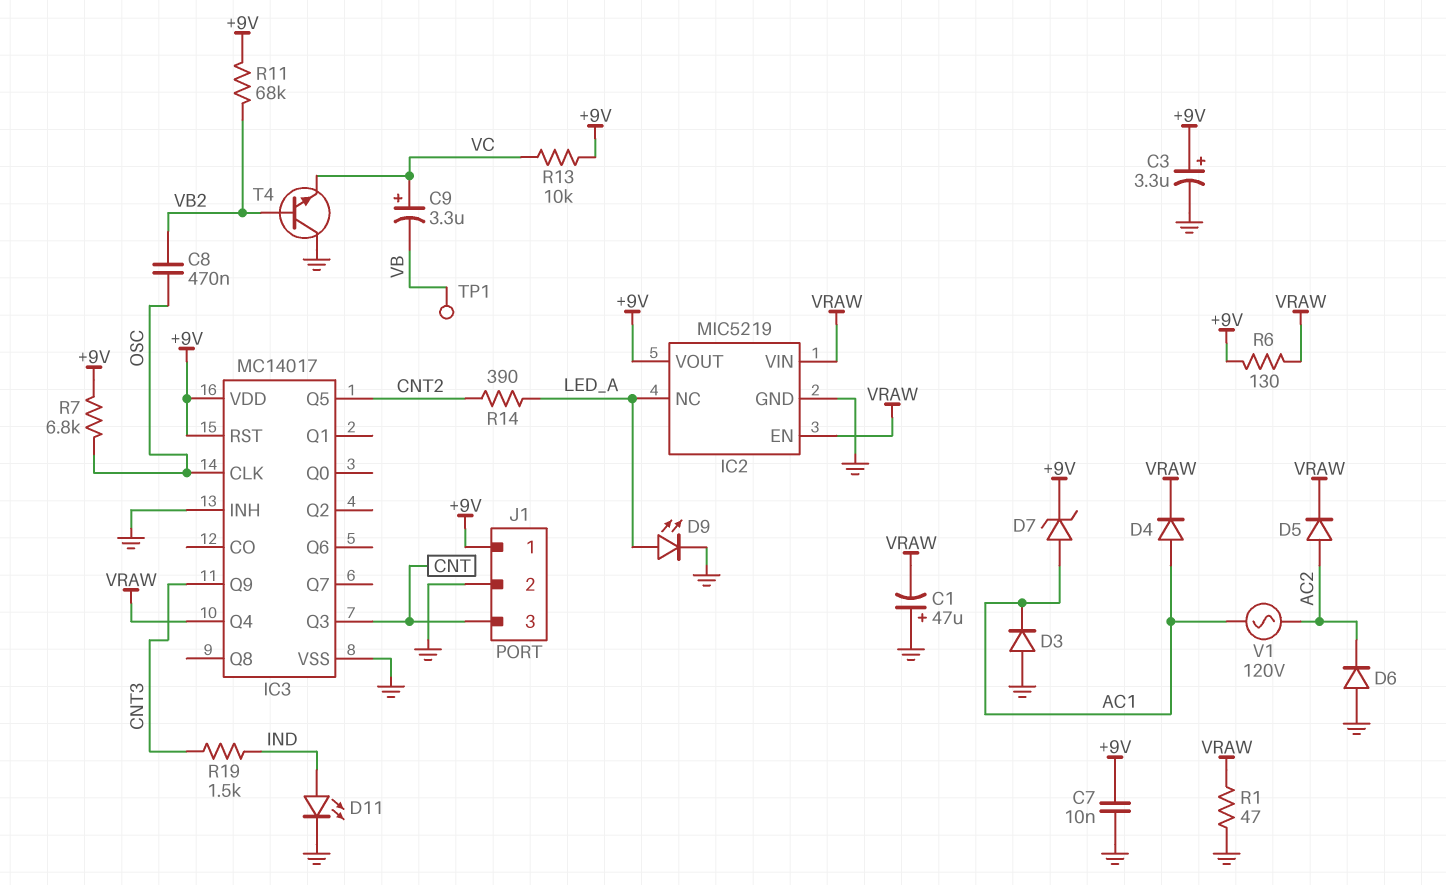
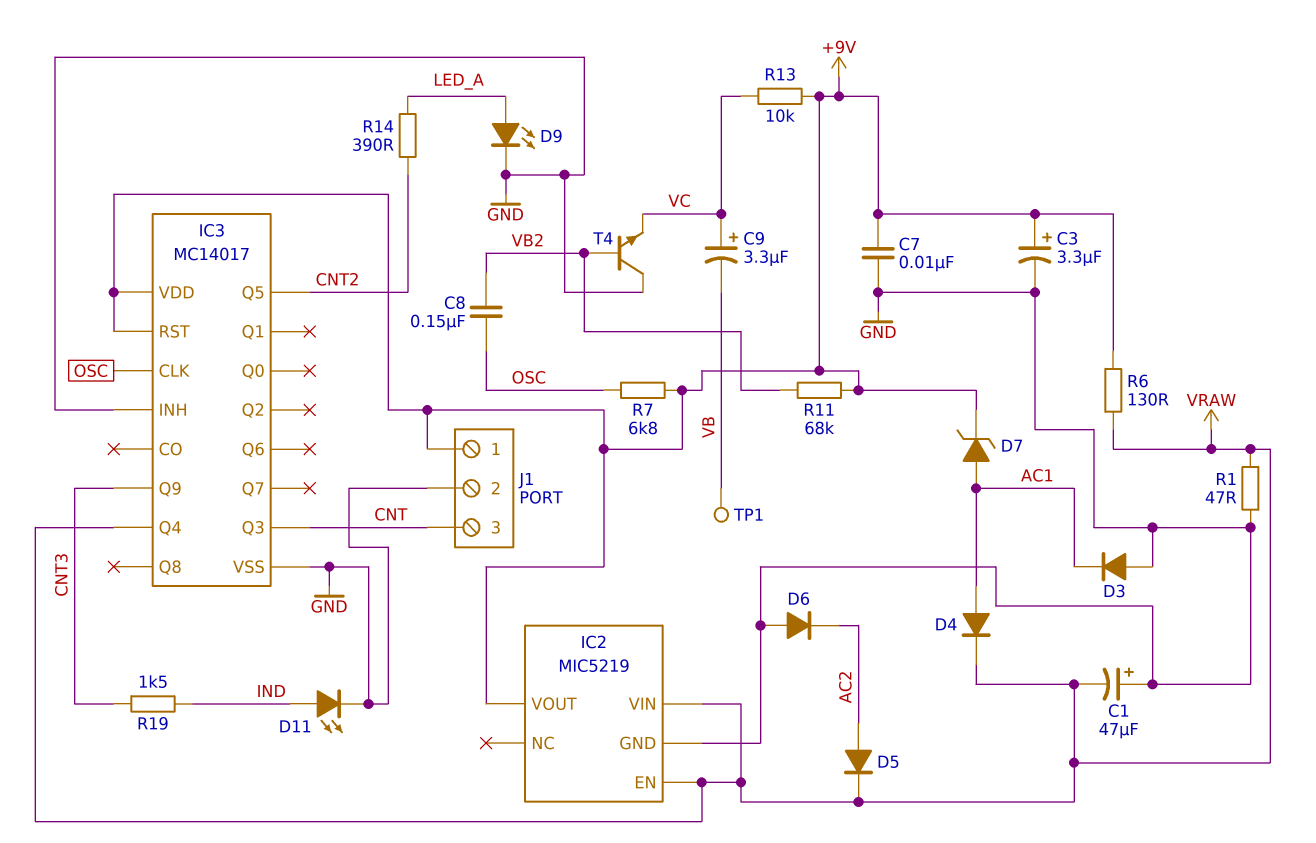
C8: 470nF (OSC, VB2) -> 150nF (OSC, VB2)
IC2 pin NC: LED_A -> none
V1: AC 120V (AC1, AC2) -> none

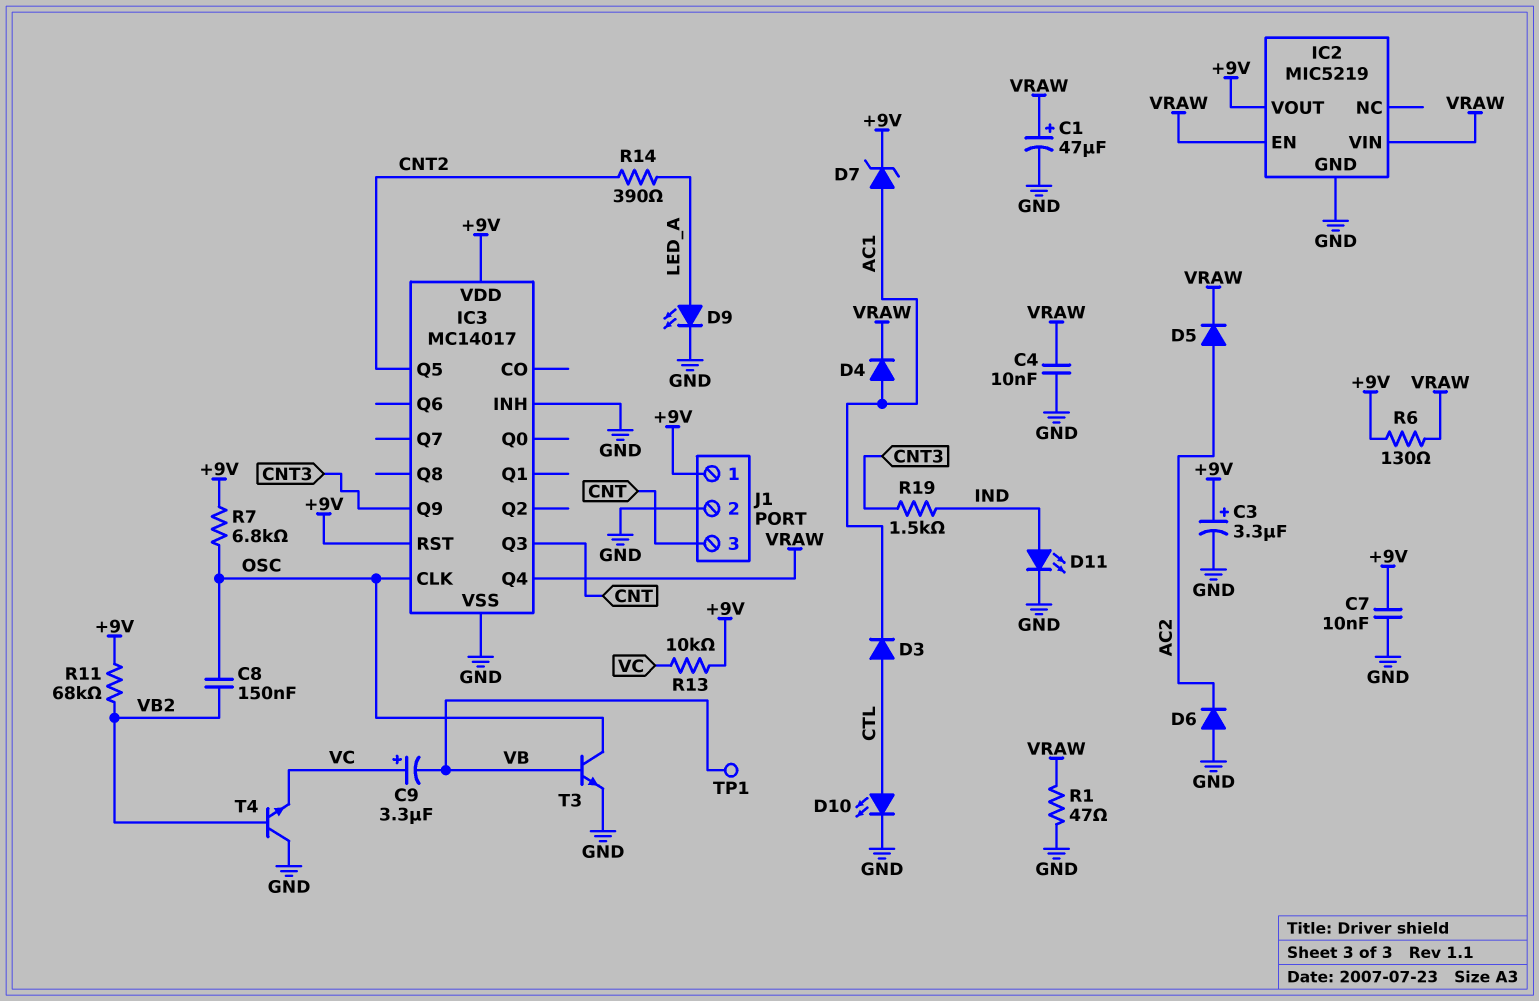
C1: 47uF (plus GND, minus VRAW) -> 47uF (plus VRAW, minus GND)
C4: none -> 10nF (GND, VRAW)
D3: diode (A GND, K AC1) -> diode (A CTL, K AC1)
D10: none -> LED (A CTL, K GND)
T3: none -> NPN (B VB, C OSC, E GND)

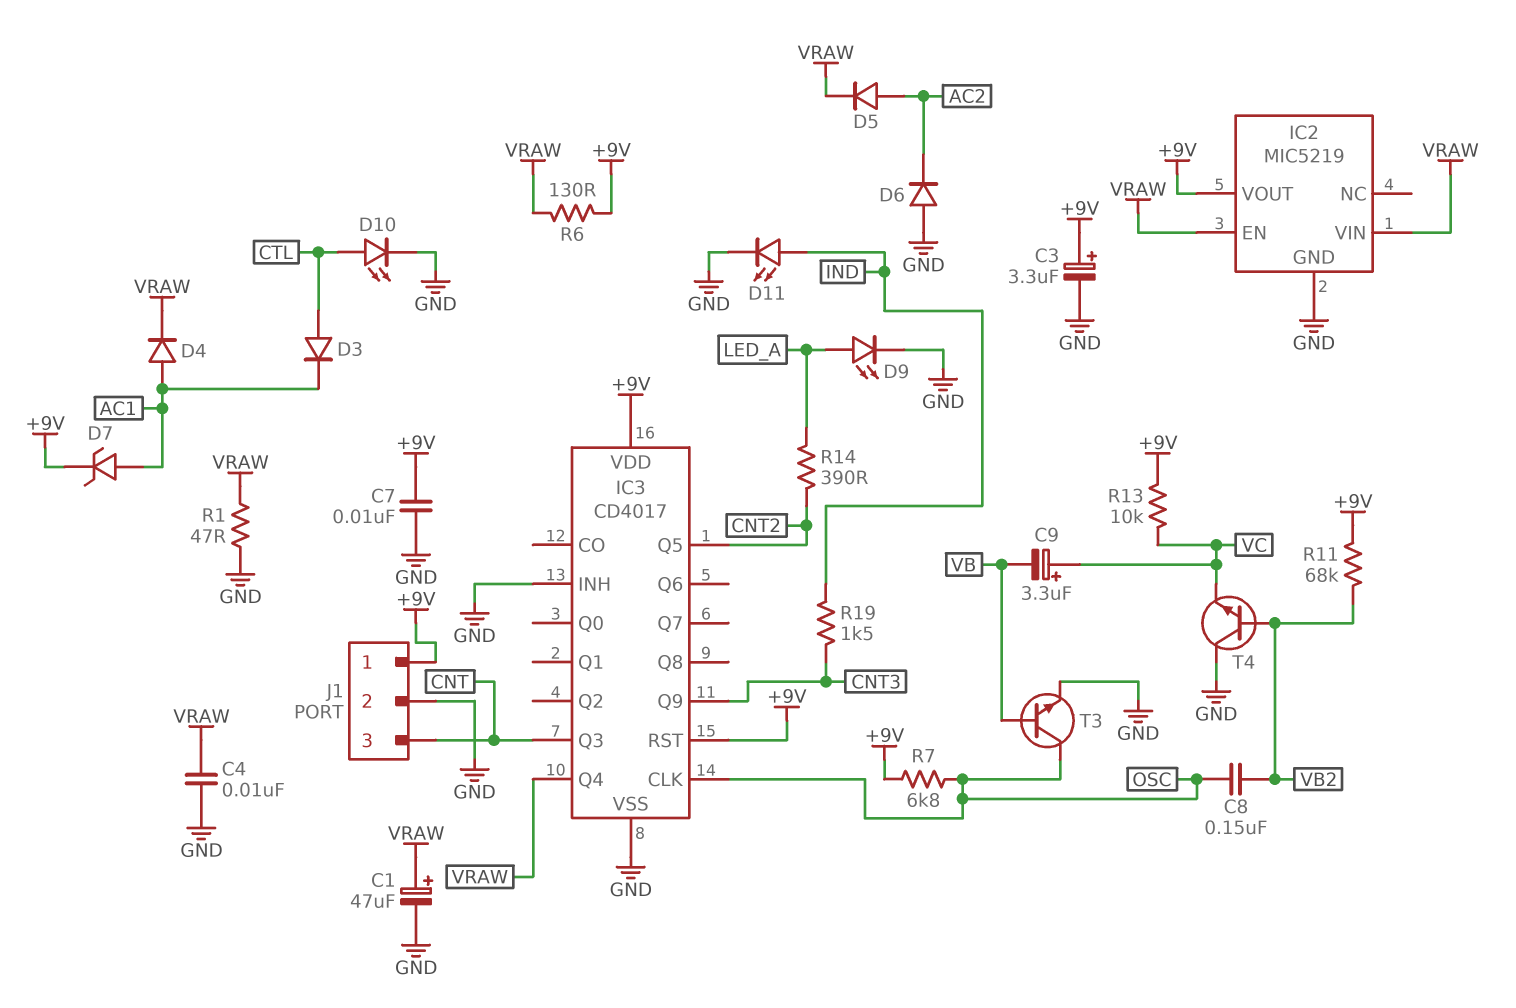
IC3: MC14017 -> CD4017
TP1: test point (VB) -> none

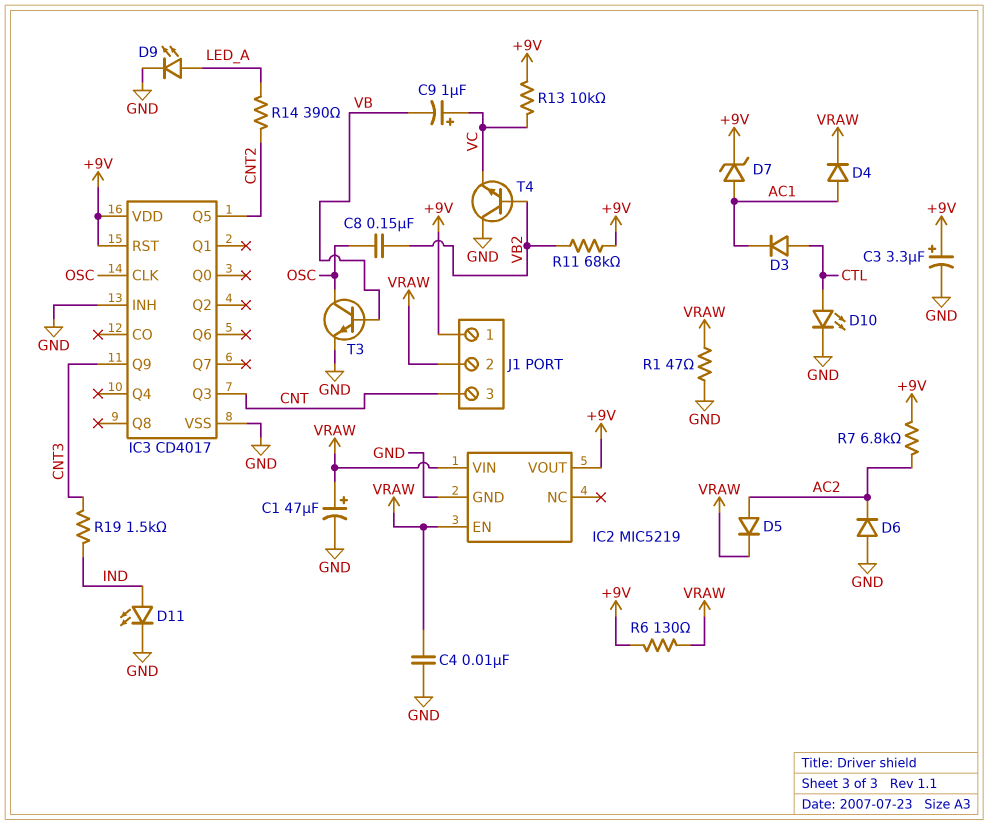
C7: 10nF (+9V, GND) -> none
C9: 3.3uF (plus VC, minus VB) -> 1uF (plus VC, minus VB)
IC3 pin Q4: VRAW -> none
J1 pin 2: GND -> VRAW
R7: 6.8k (+9V, OSC) -> 6.8k (+9V, AC2)

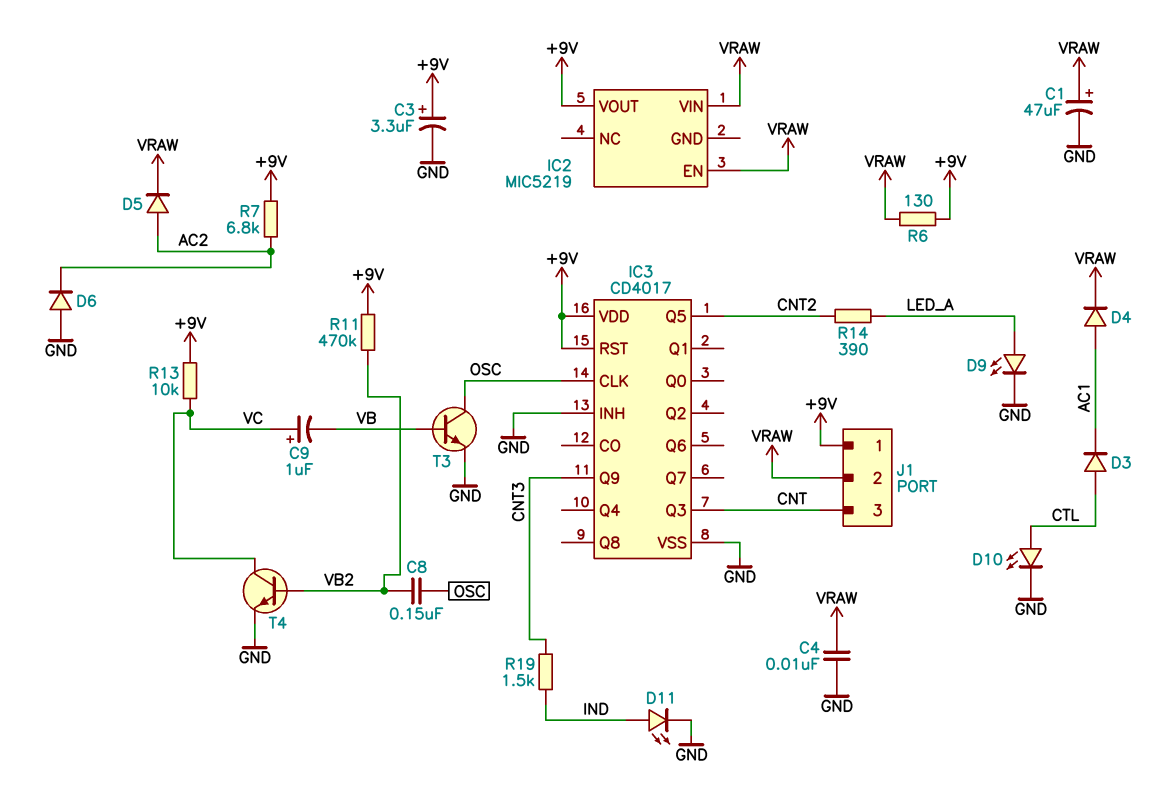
D7: zener (A AC1, K +9V) -> none
IC2 pin GND: GND -> none
R1: 47 (GND, VRAW) -> none
R11: 68k (+9V, VB2) -> 470k (+9V, VB2)
T4: NPN (B VB2, C GND, E VC) -> NPN (B VB2, C VC, E GND)

